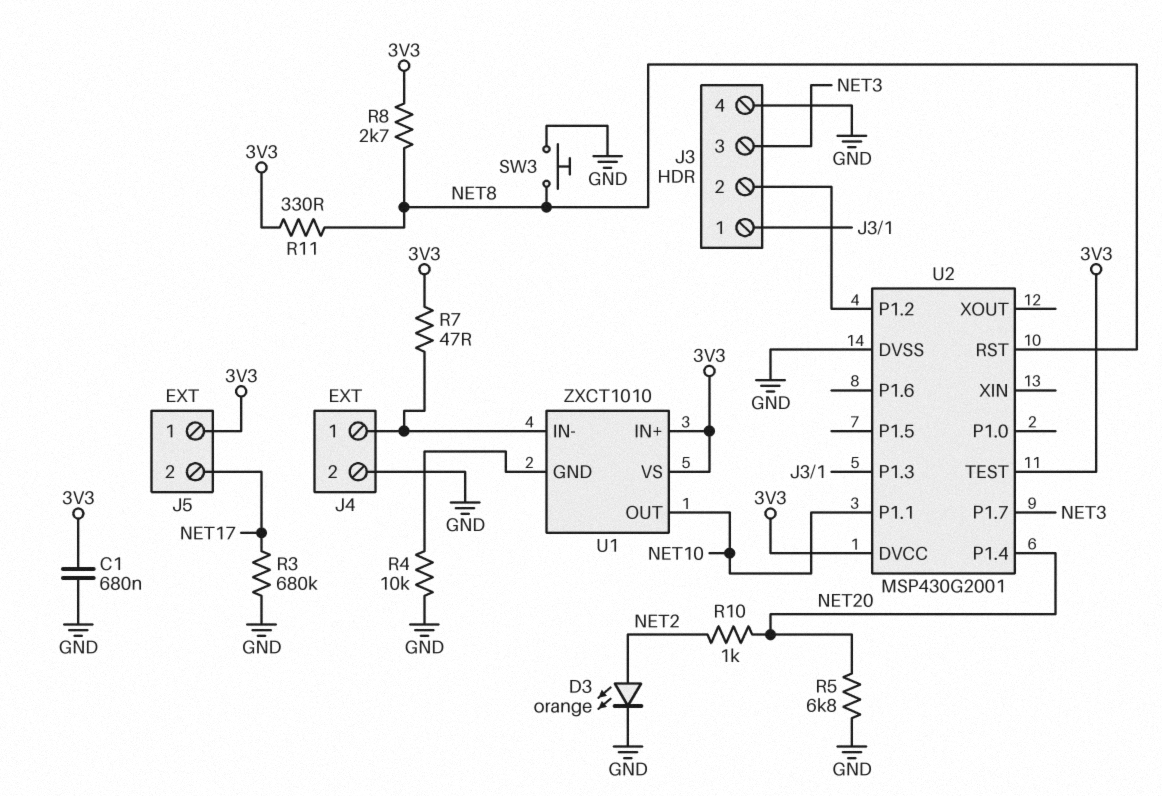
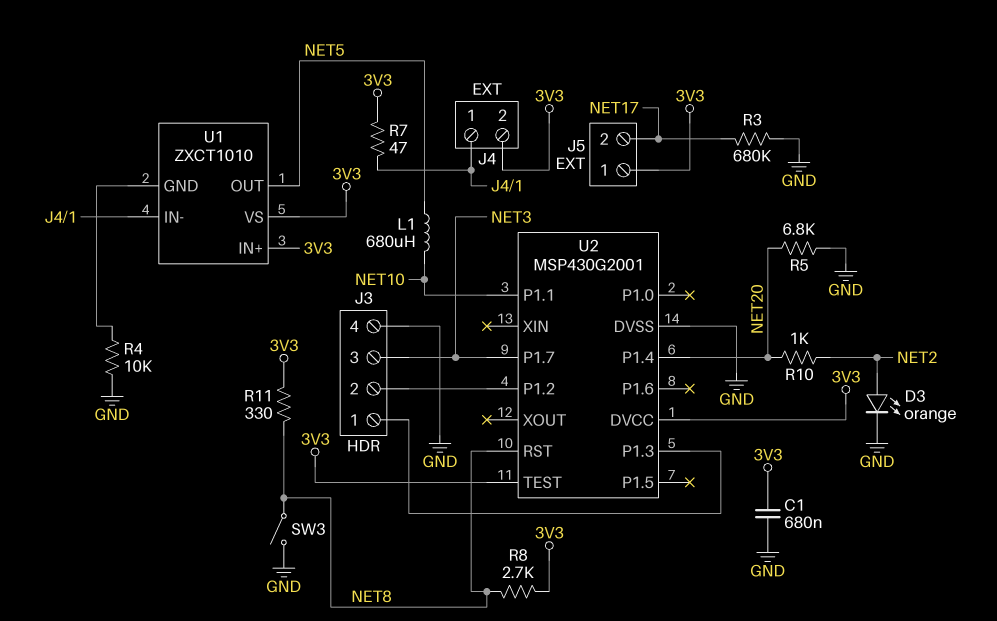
J4 pin 2: GND -> 3V3
L1: none -> 680uH (NET5, NET10)
SW3: button (GND, NET8) -> switch (GND, NET8)
U1 pin OUT: NET10 -> NET5

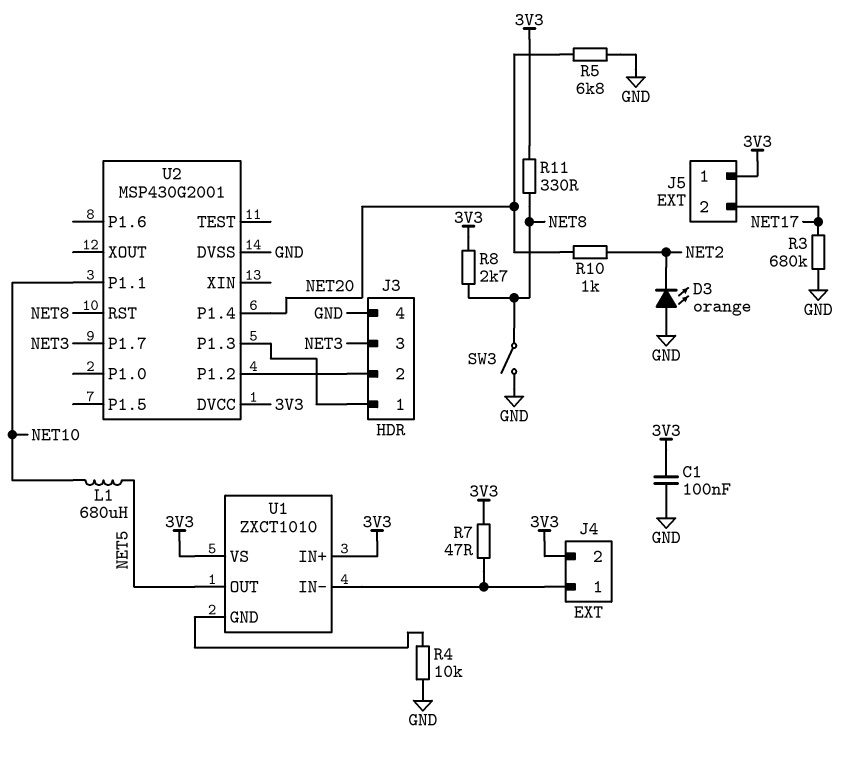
C1: 680nF (3V3, GND) -> 100nF (3V3, GND)
D3: LED orange (A NET2, K GND) -> LED orange (A GND, K NET2)
U2 pin TEST: 3V3 -> none

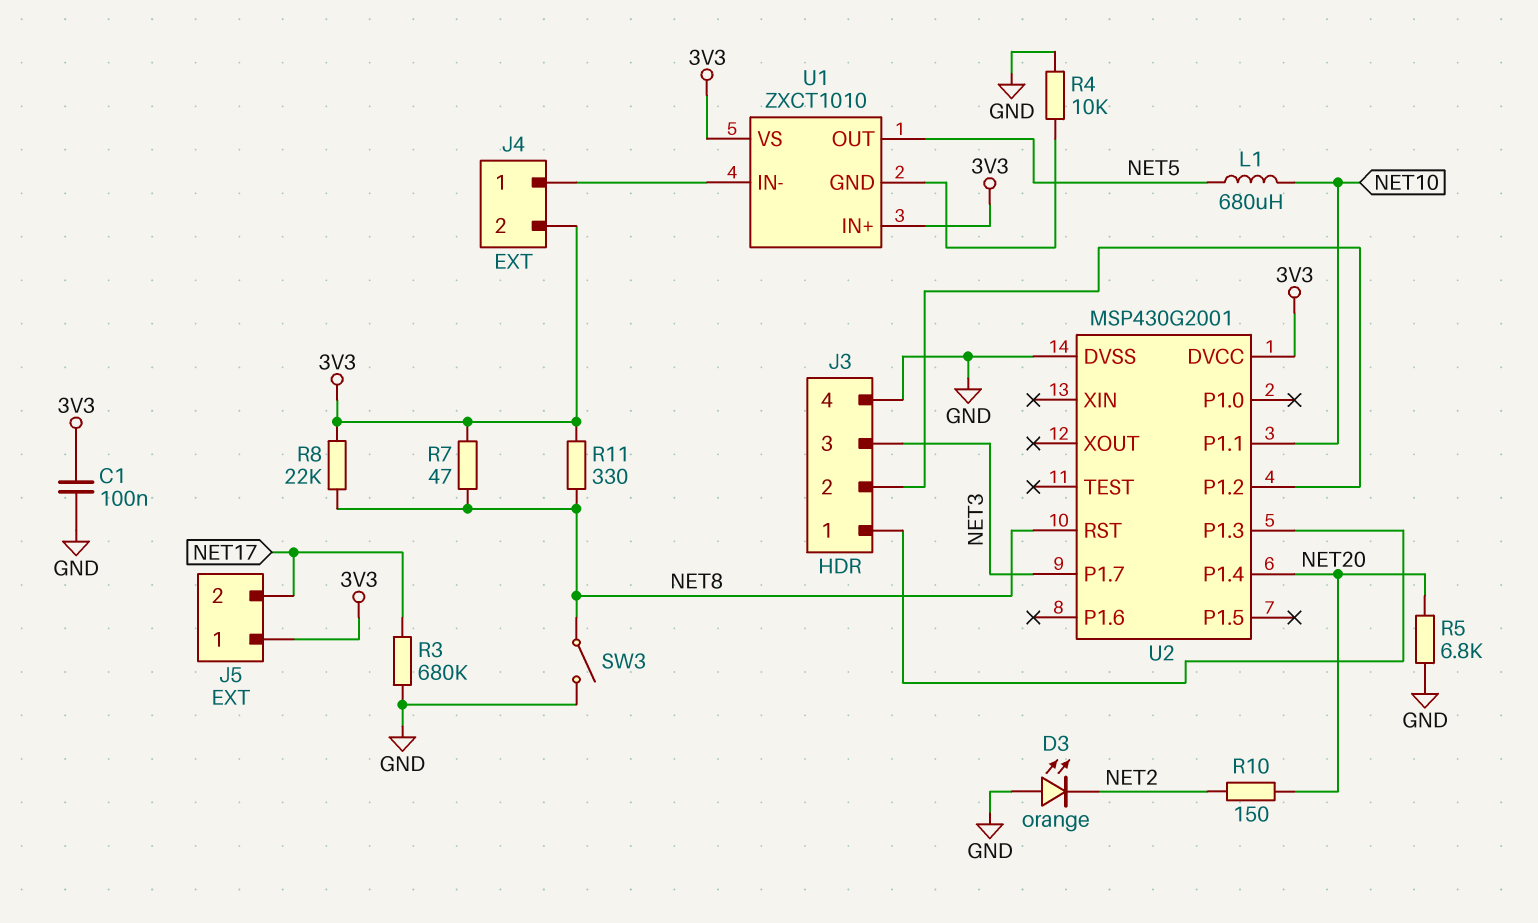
R7: 47 (3V3, J4/1) -> 47 (3V3, NET8)
R8: 2.7k (3V3, NET8) -> 22k (3V3, NET8)
R10: 1k (NET2, NET20) -> 150 (NET2, NET20)

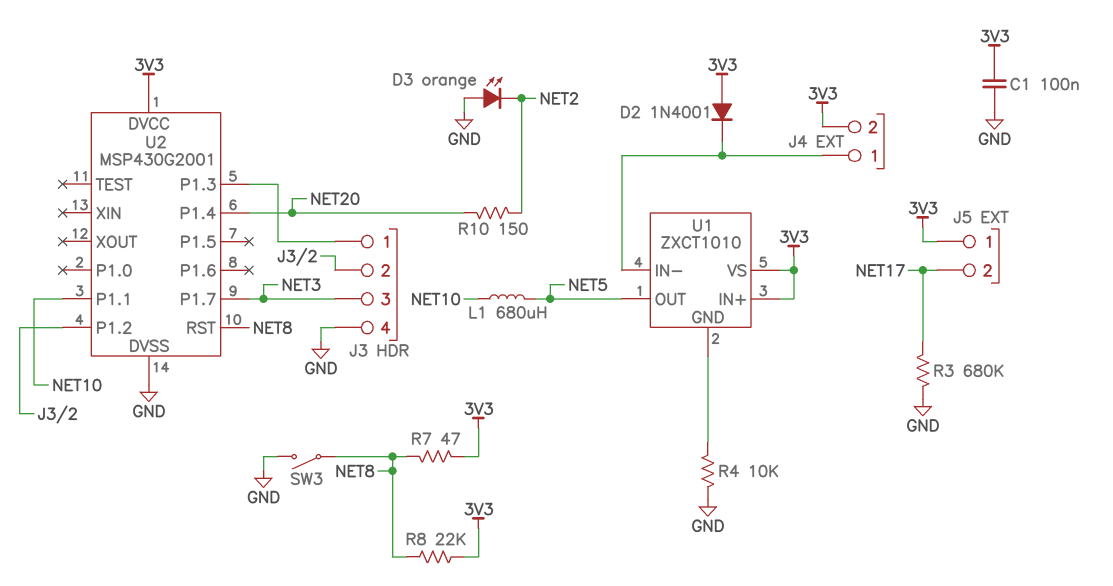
D2: none -> diode 1N4001 (A 3V3, K J4/1)
R5: 6.8k (GND, NET20) -> none
R11: 330 (3V3, NET8) -> none

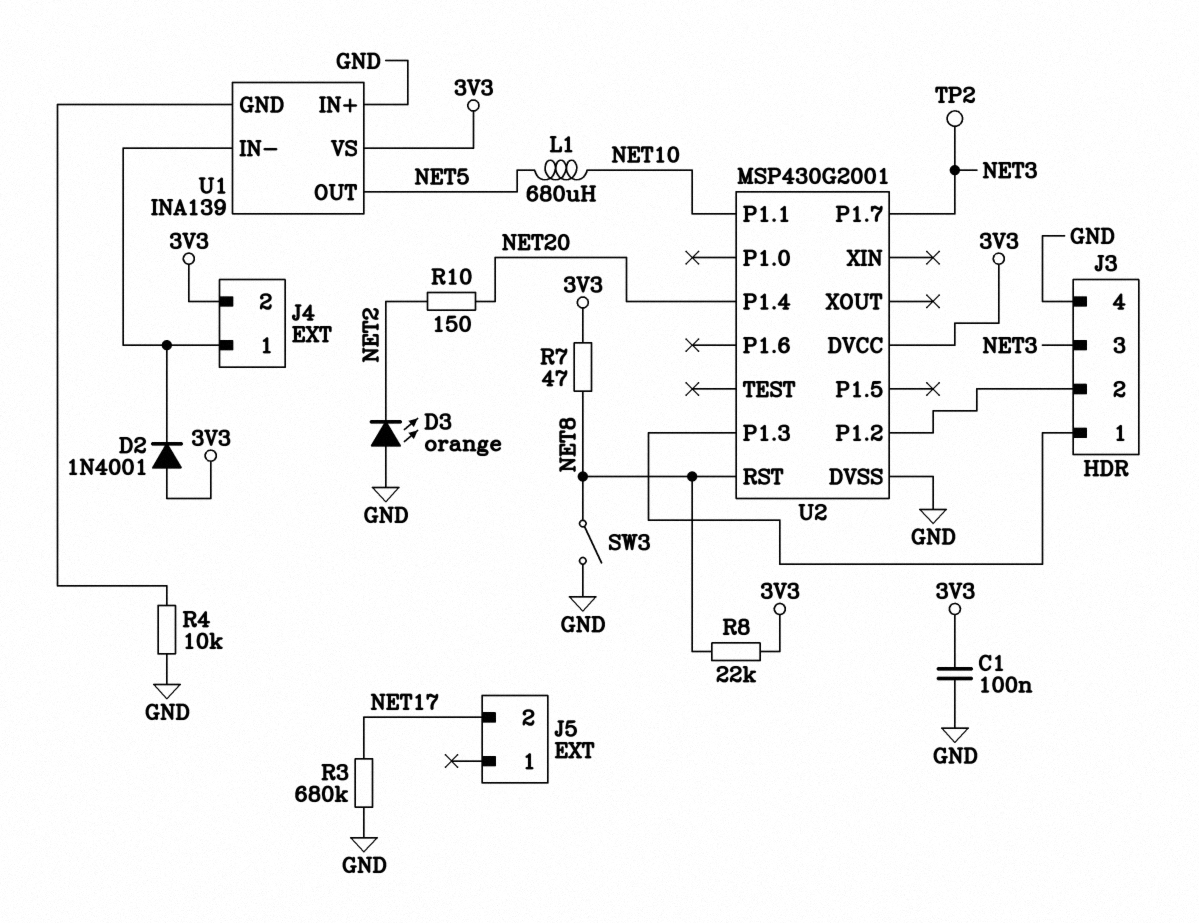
J5 pin 1: 3V3 -> none
TP2: none -> test point (NET3)
U1: ZXCT1010 -> INA139
U1 pin IN+: 3V3 -> GND

